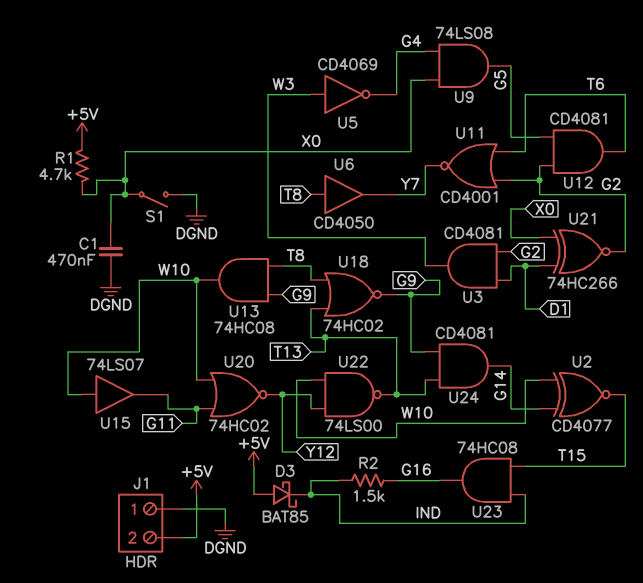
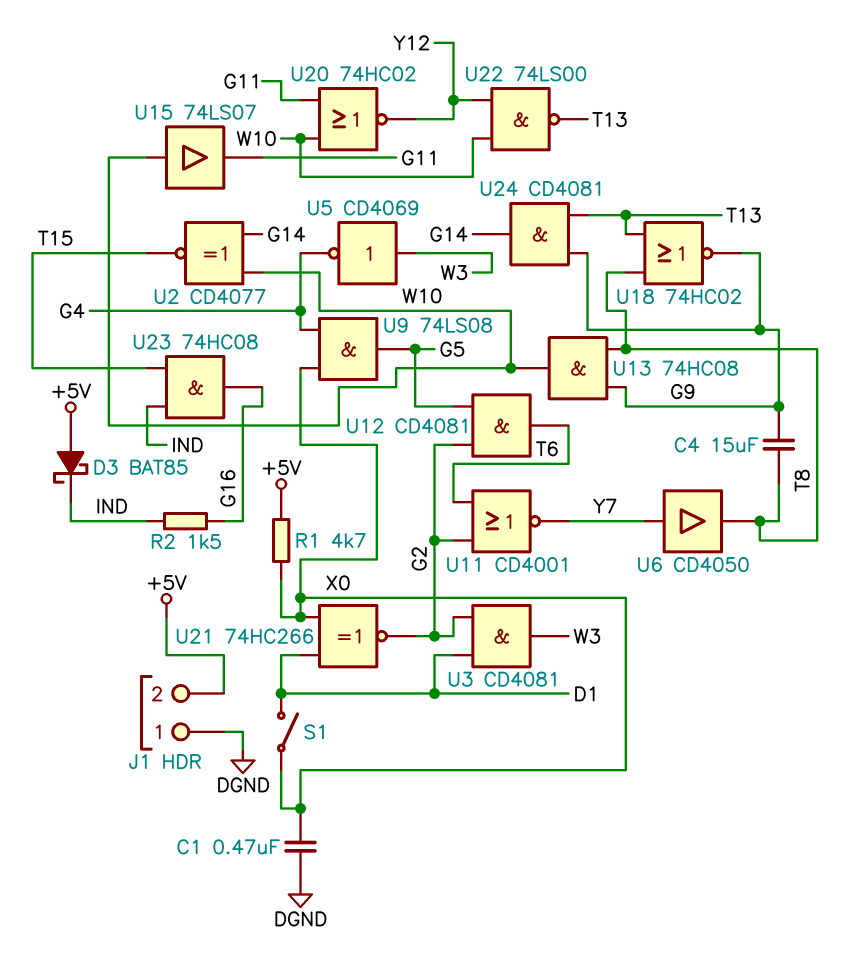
C4: none -> 15uF (G9, T8)
S1: switch (DGND, X0) -> switch (D1, X0)
U6: buffer CD4050 (in T8, out Y7) -> buffer CD4050 (in Y7, out T8)

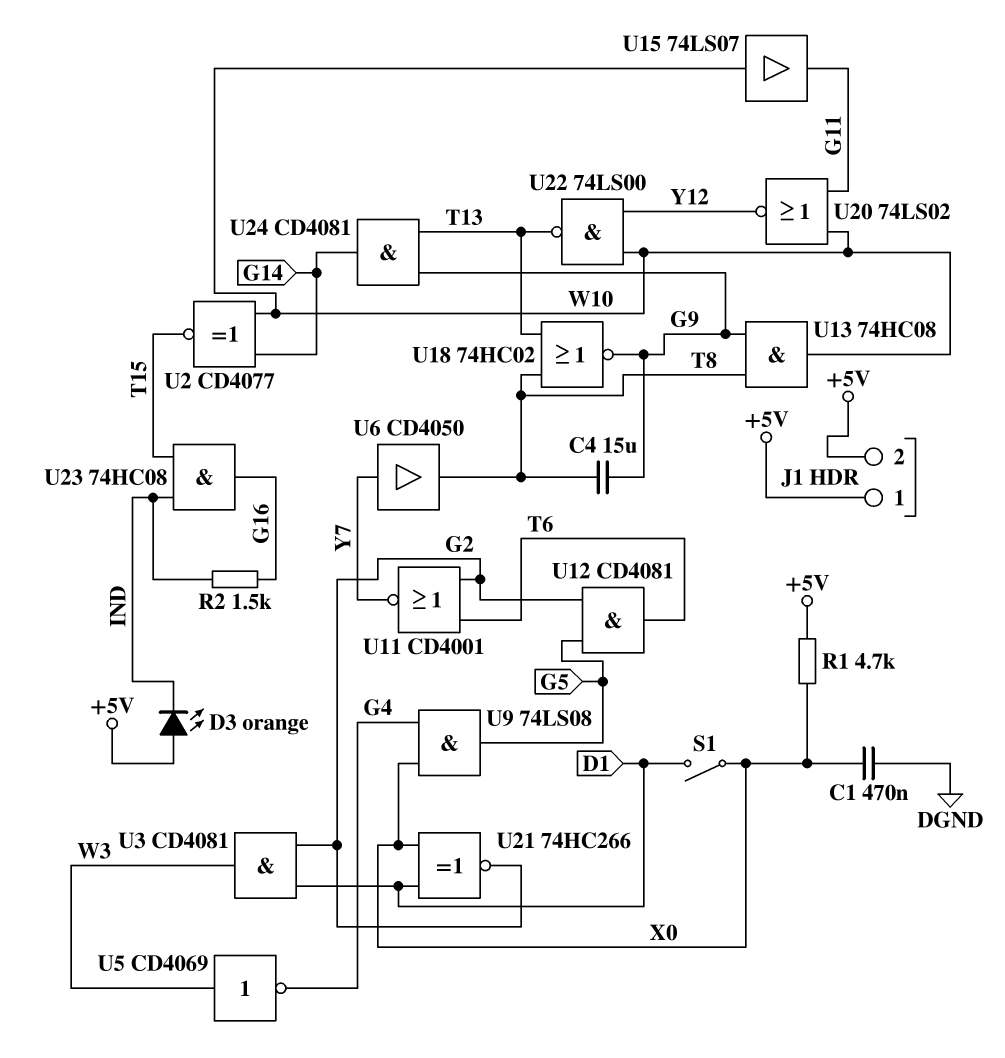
D3: schottky BAT85 (A +5V, K IND) -> LED orange (A +5V, K IND)
J1 pin 1: DGND -> +5V
U20: NOR 74HC02 (in G11, in W10, out Y12) -> NOR 74LS02 (in G11, in W10, out Y12)

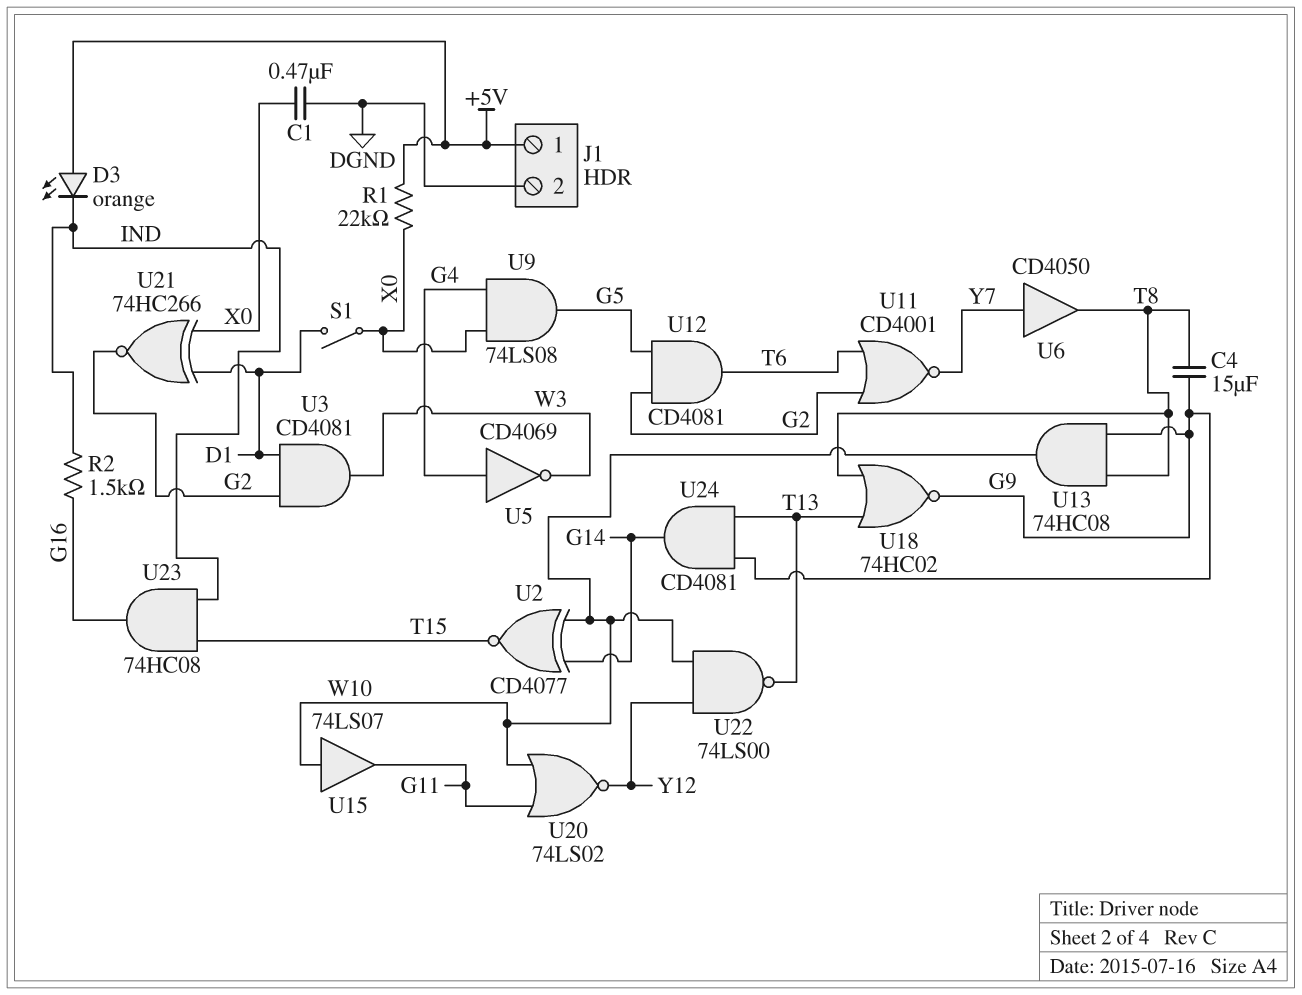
J1 pin 2: +5V -> DGND
R1: 4.7k (+5V, X0) -> 22k (+5V, X0)
U5: NOT CD4069 (in W3, out G4) -> NOT CD4069 (in G4, out W3)

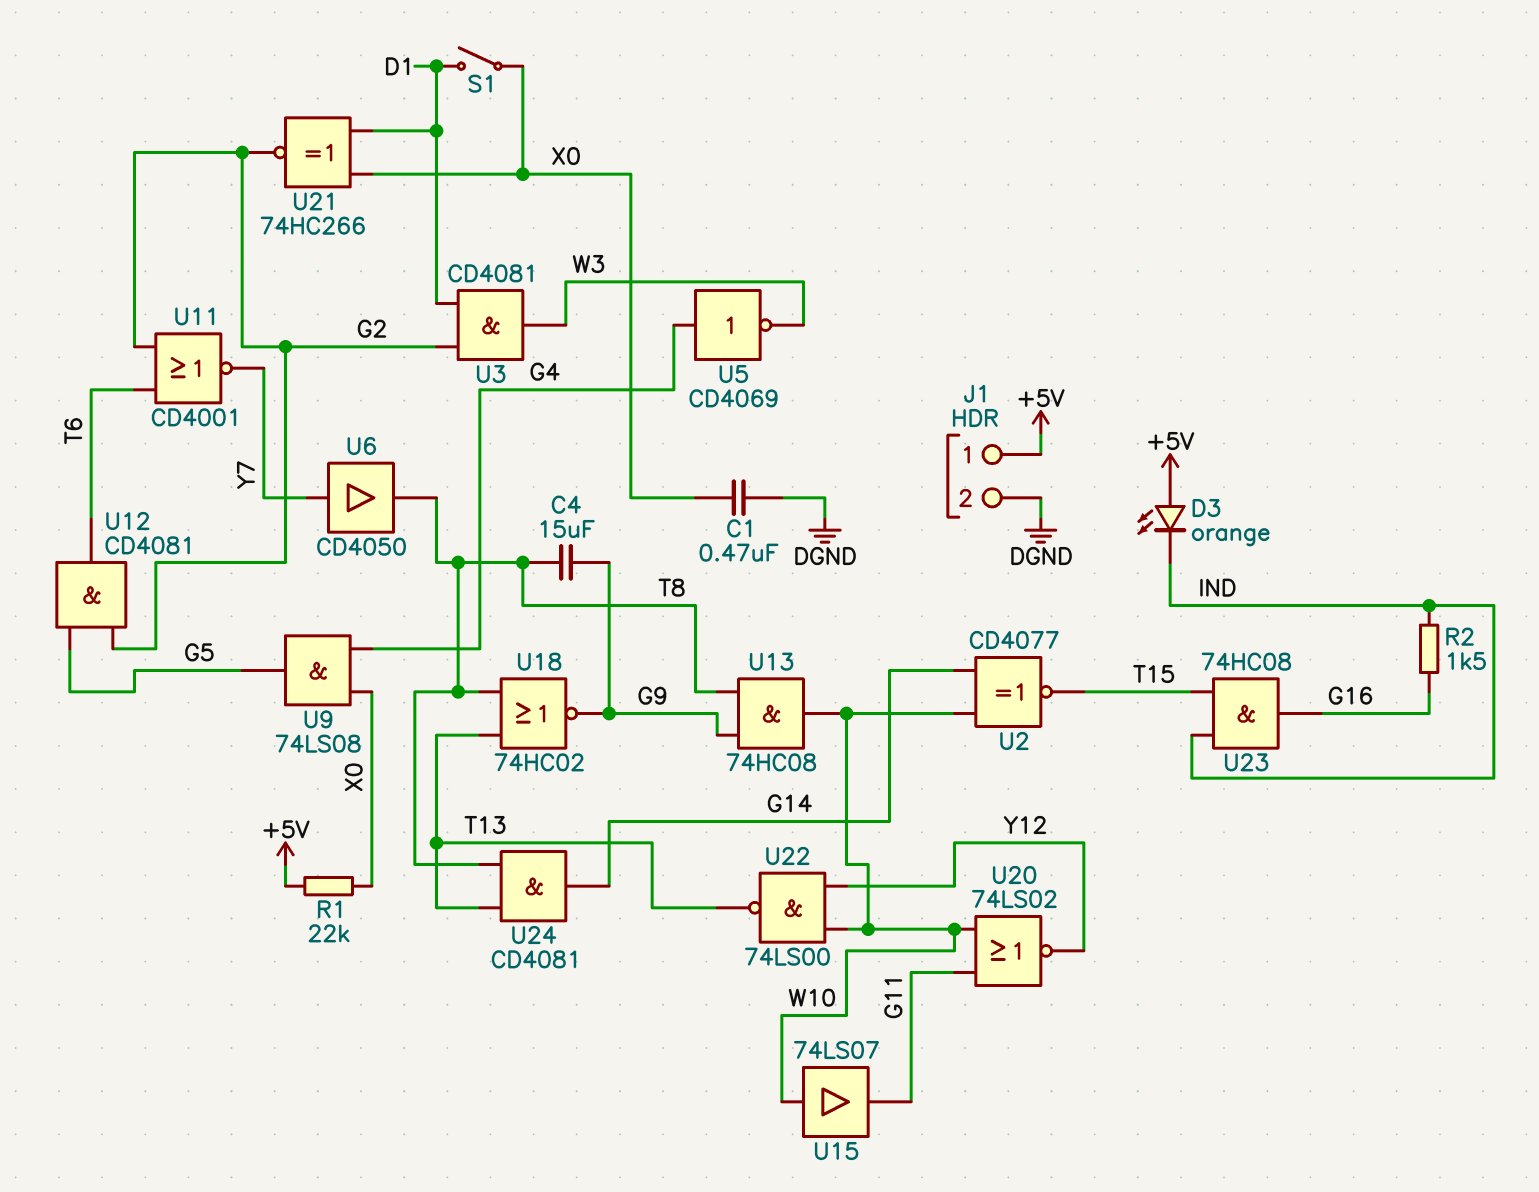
U24: AND CD4081 (in G9, in T13, out G14) -> AND CD4081 (in T8, in T13, out G14)

